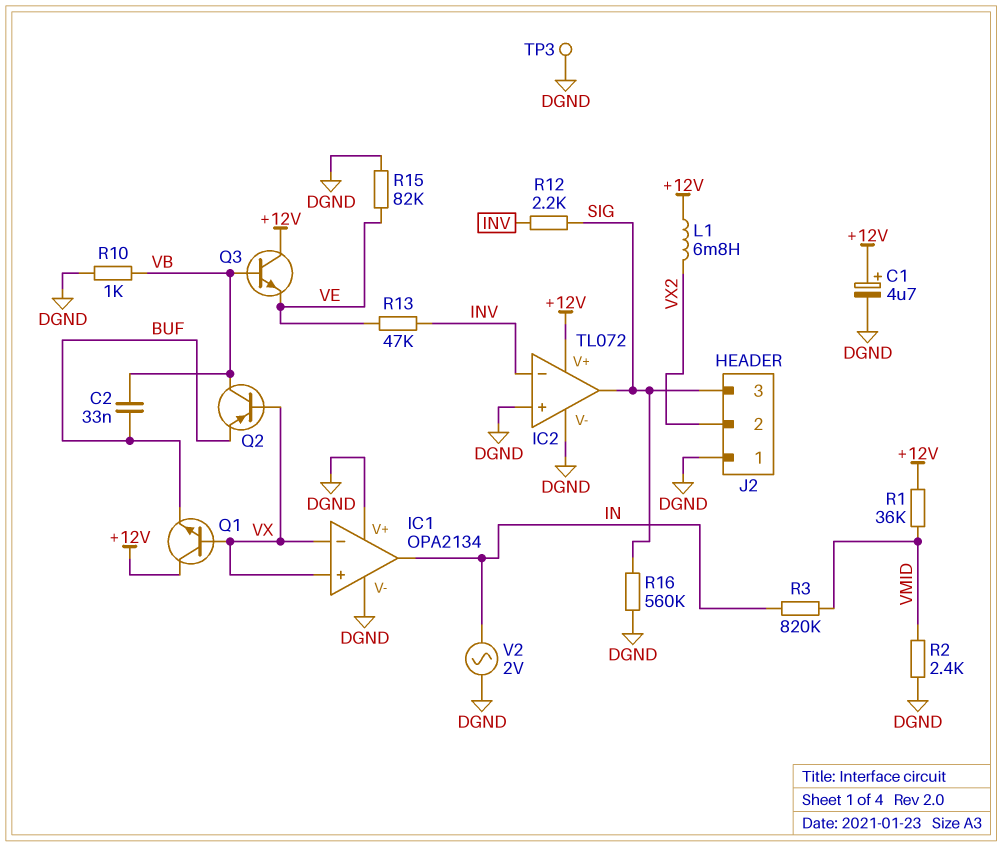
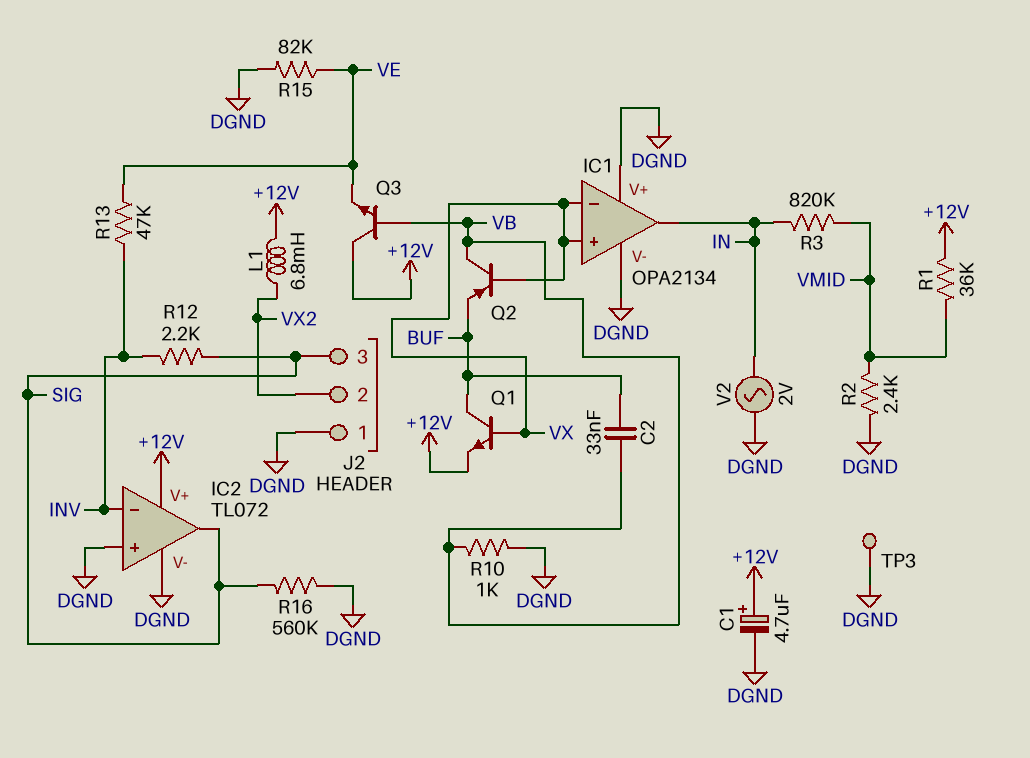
Q1: NPN (B VX, C +12V, E BUF) -> NPN (B VX, C BUF, E +12V)

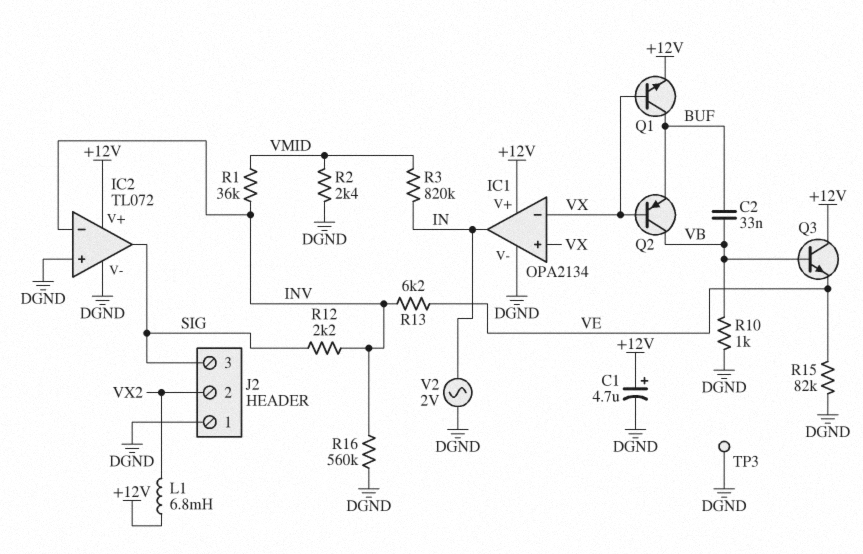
IC1 pin V+: DGND -> +12V
R1: 36k (+12V, VMID) -> 36k (INV, VMID)
R13: 47k (INV, VE) -> 6.2k (INV, VE)
R16: 560k (DGND, SIG) -> 560k (DGND, INV)

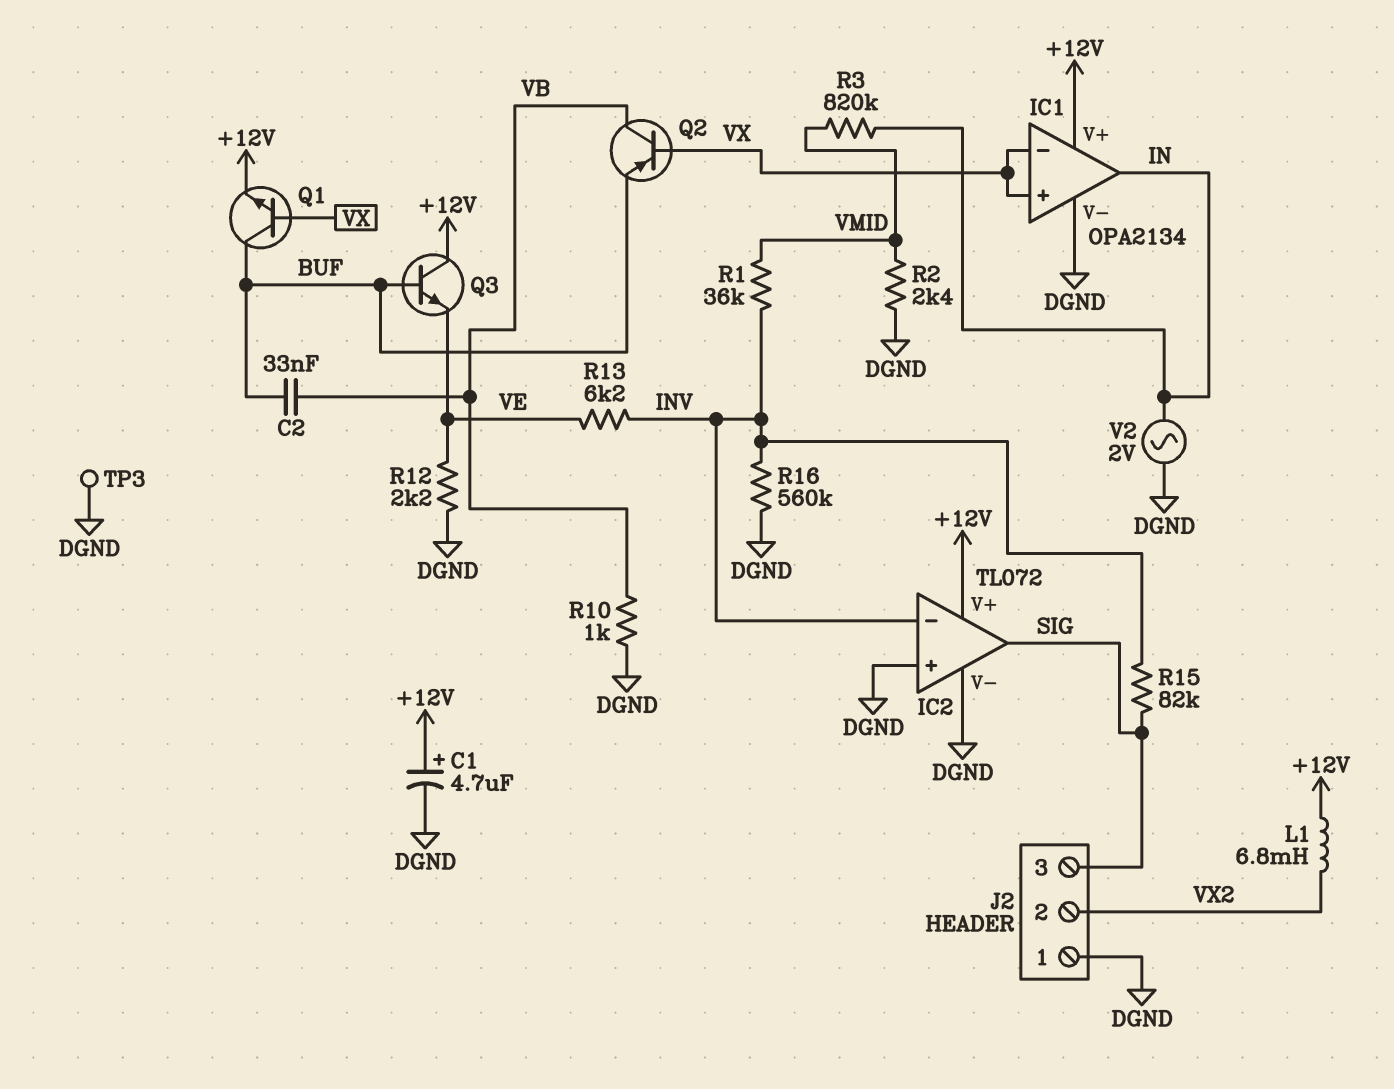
Q3: NPN (B VB, C +12V, E VE) -> NPN (B BUF, C +12V, E VE)
R12: 2.2k (INV, SIG) -> 2.2k (DGND, VE)
R15: 82k (DGND, VE) -> 82k (INV, SIG)

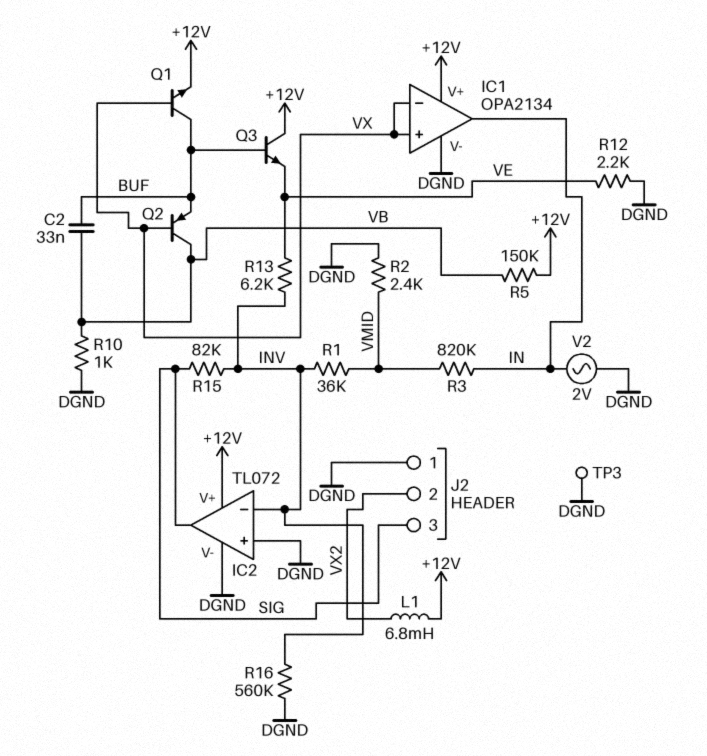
C1: 4.7uF (plus +12V, minus DGND) -> none
R5: none -> 150k (+12V, VB)

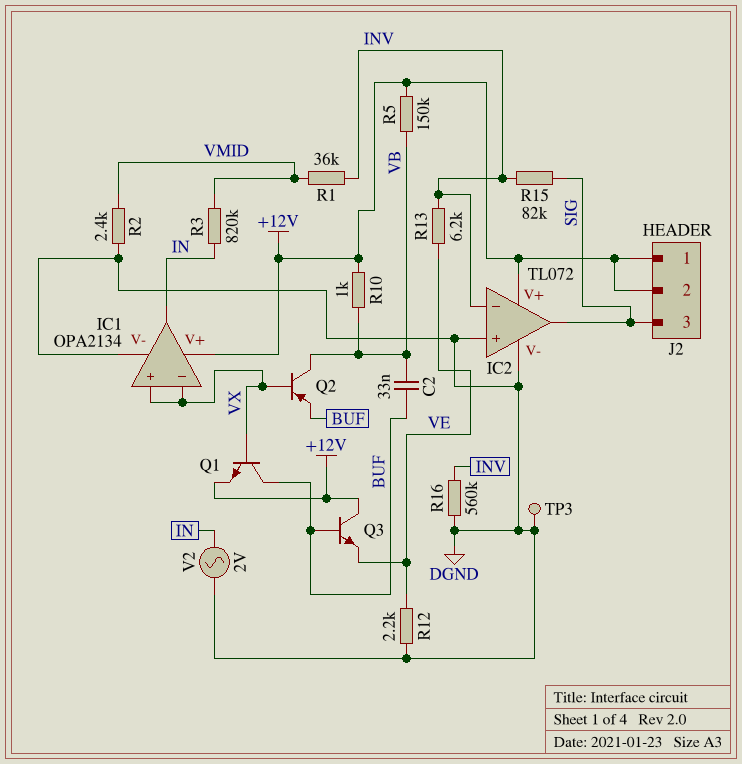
J2 pin 1: DGND -> +12V
J2 pin 2: VX2 -> +12V
L1: 6.8mH (+12V, VX2) -> none
R10: 1k (DGND, VB) -> 1k (+12V, VB)

